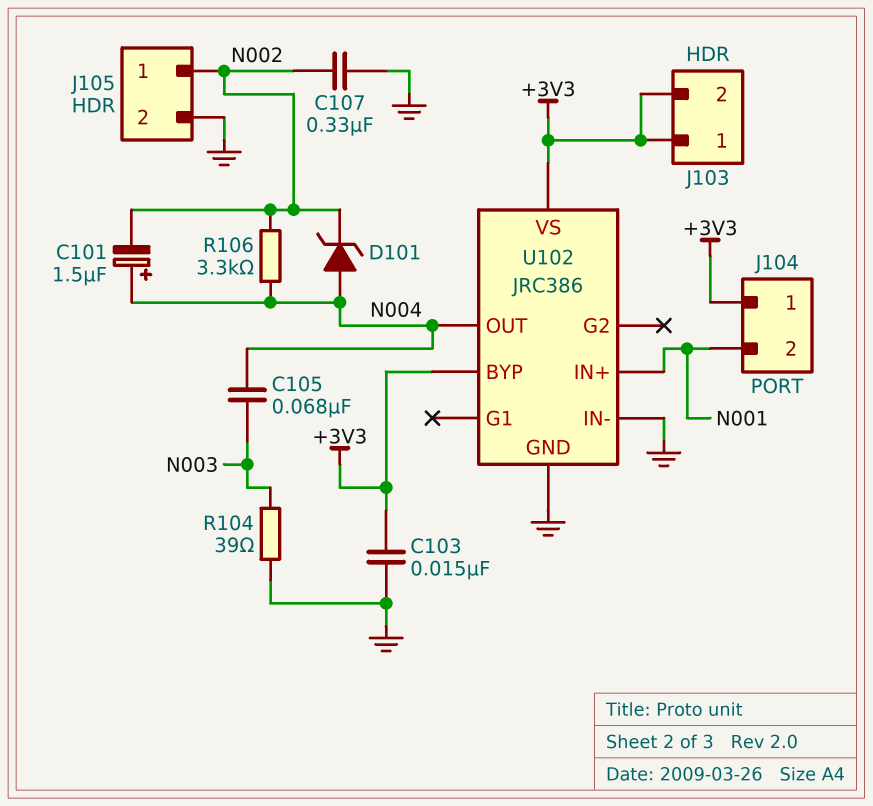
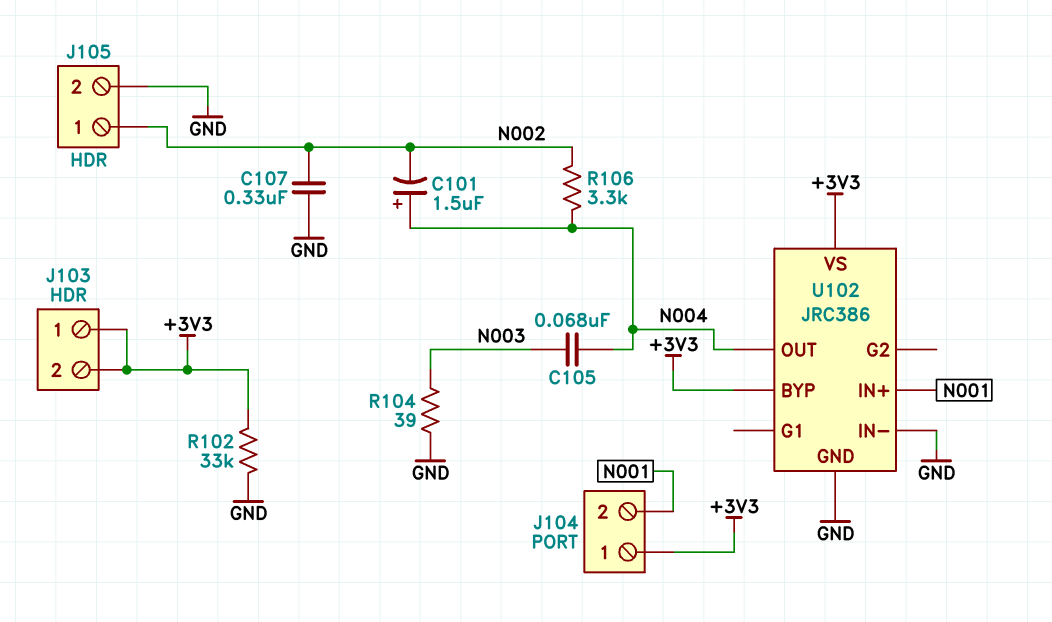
C103: 15nF (+3V3, GND) -> none
D101: zener (A N004, K N002) -> none
R102: none -> 33k (+3V3, GND)

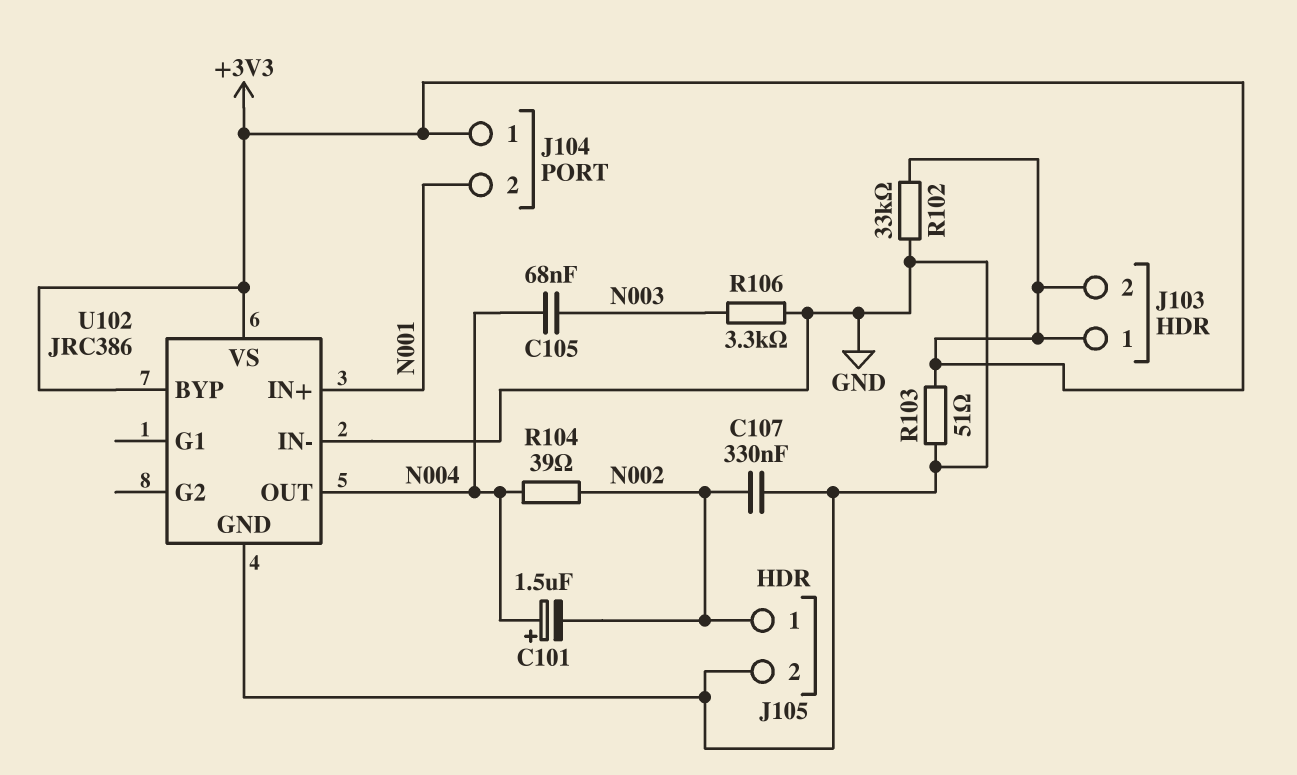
R103: none -> 51 (+3V3, GND)
R104: 39 (GND, N003) -> 39 (N002, N004)
R106: 3.3k (N002, N004) -> 3.3k (GND, N003)

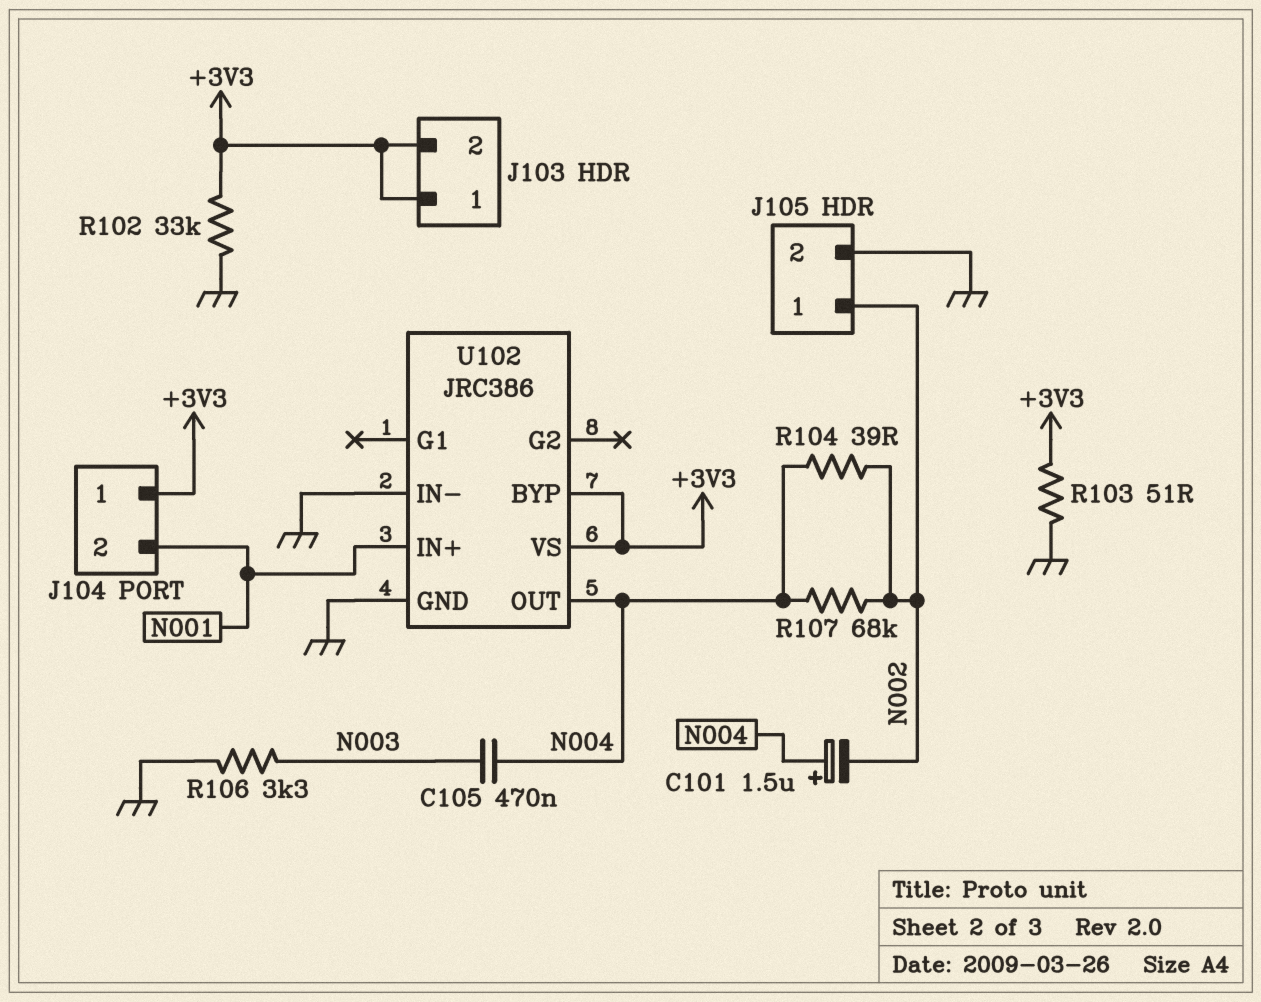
C105: 68nF (N003, N004) -> 470nF (N003, N004)
C107: 330nF (GND, N002) -> none
R107: none -> 68k (N002, N004)

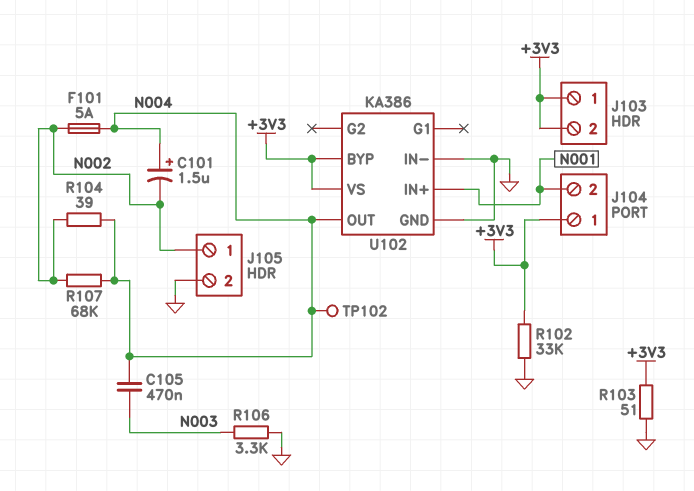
F101: none -> 5A (N002, N004)
TP102: none -> test point (N004)
U102: JRC386 -> KA386

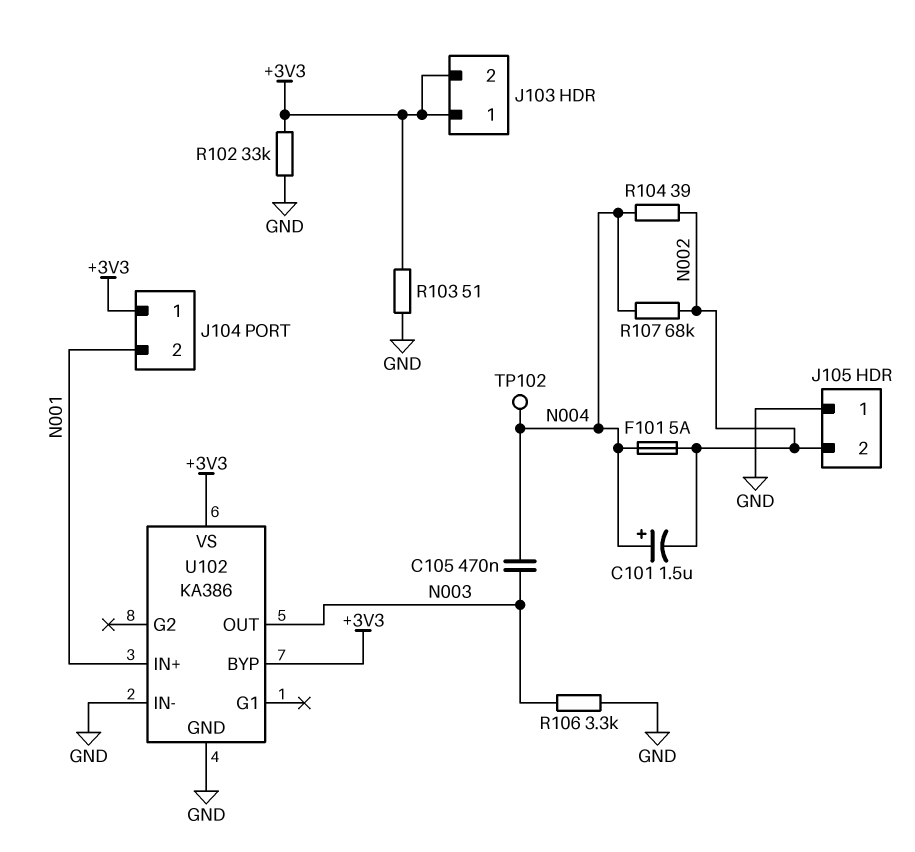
J105 pin 1: N002 -> GND
J105 pin 2: GND -> N002
U102 pin OUT: N004 -> N003

